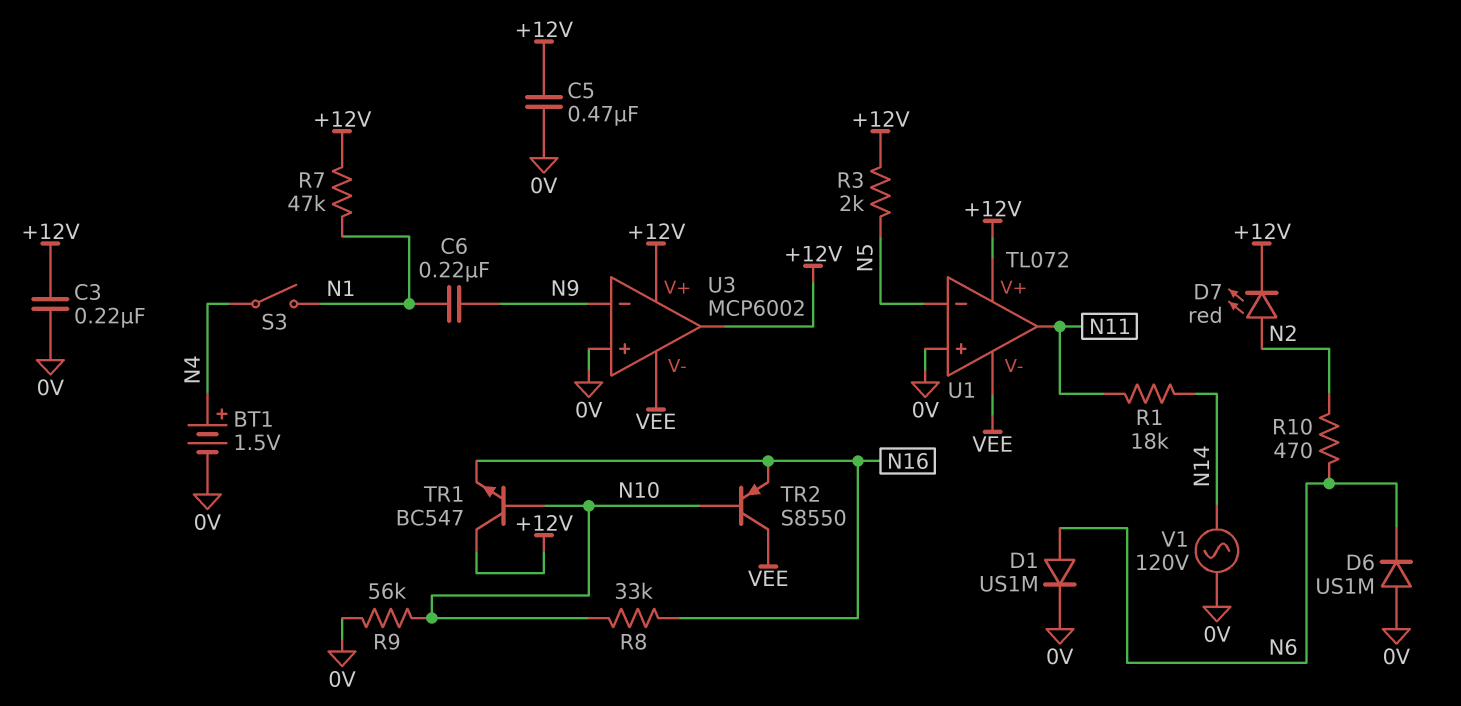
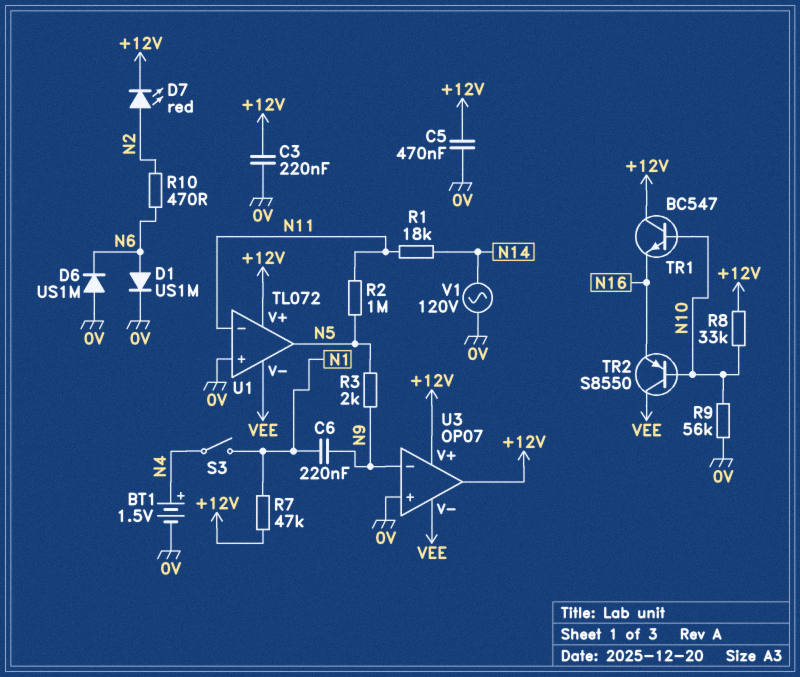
R2: none -> 1M (N5, N11)
R3: 2k (+12V, N5) -> 2k (N5, N9)
R8: 33k (N10, N16) -> 33k (+12V, N10)
U1 pin in-: N5 -> N11
U1 pin out: N11 -> N5
U3: MCP6002 -> OP07

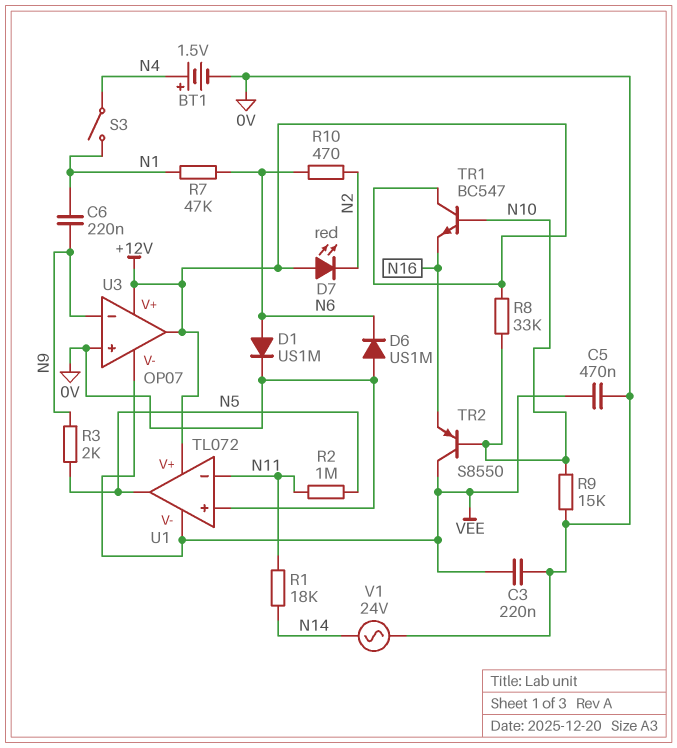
C3: 220nF (+12V, 0V) -> 220nF (0V, VEE)
C5: 470nF (+12V, 0V) -> 470nF (0V, VEE)
D7: LED red (A N2, K +12V) -> LED red (A +12V, K N2)
R7: 47k (+12V, N1) -> 47k (N1, N6)
R9: 56k (0V, N10) -> 15k (0V, N10)
V1: AC 120V (0V, N14) -> AC 24V (0V, N14)

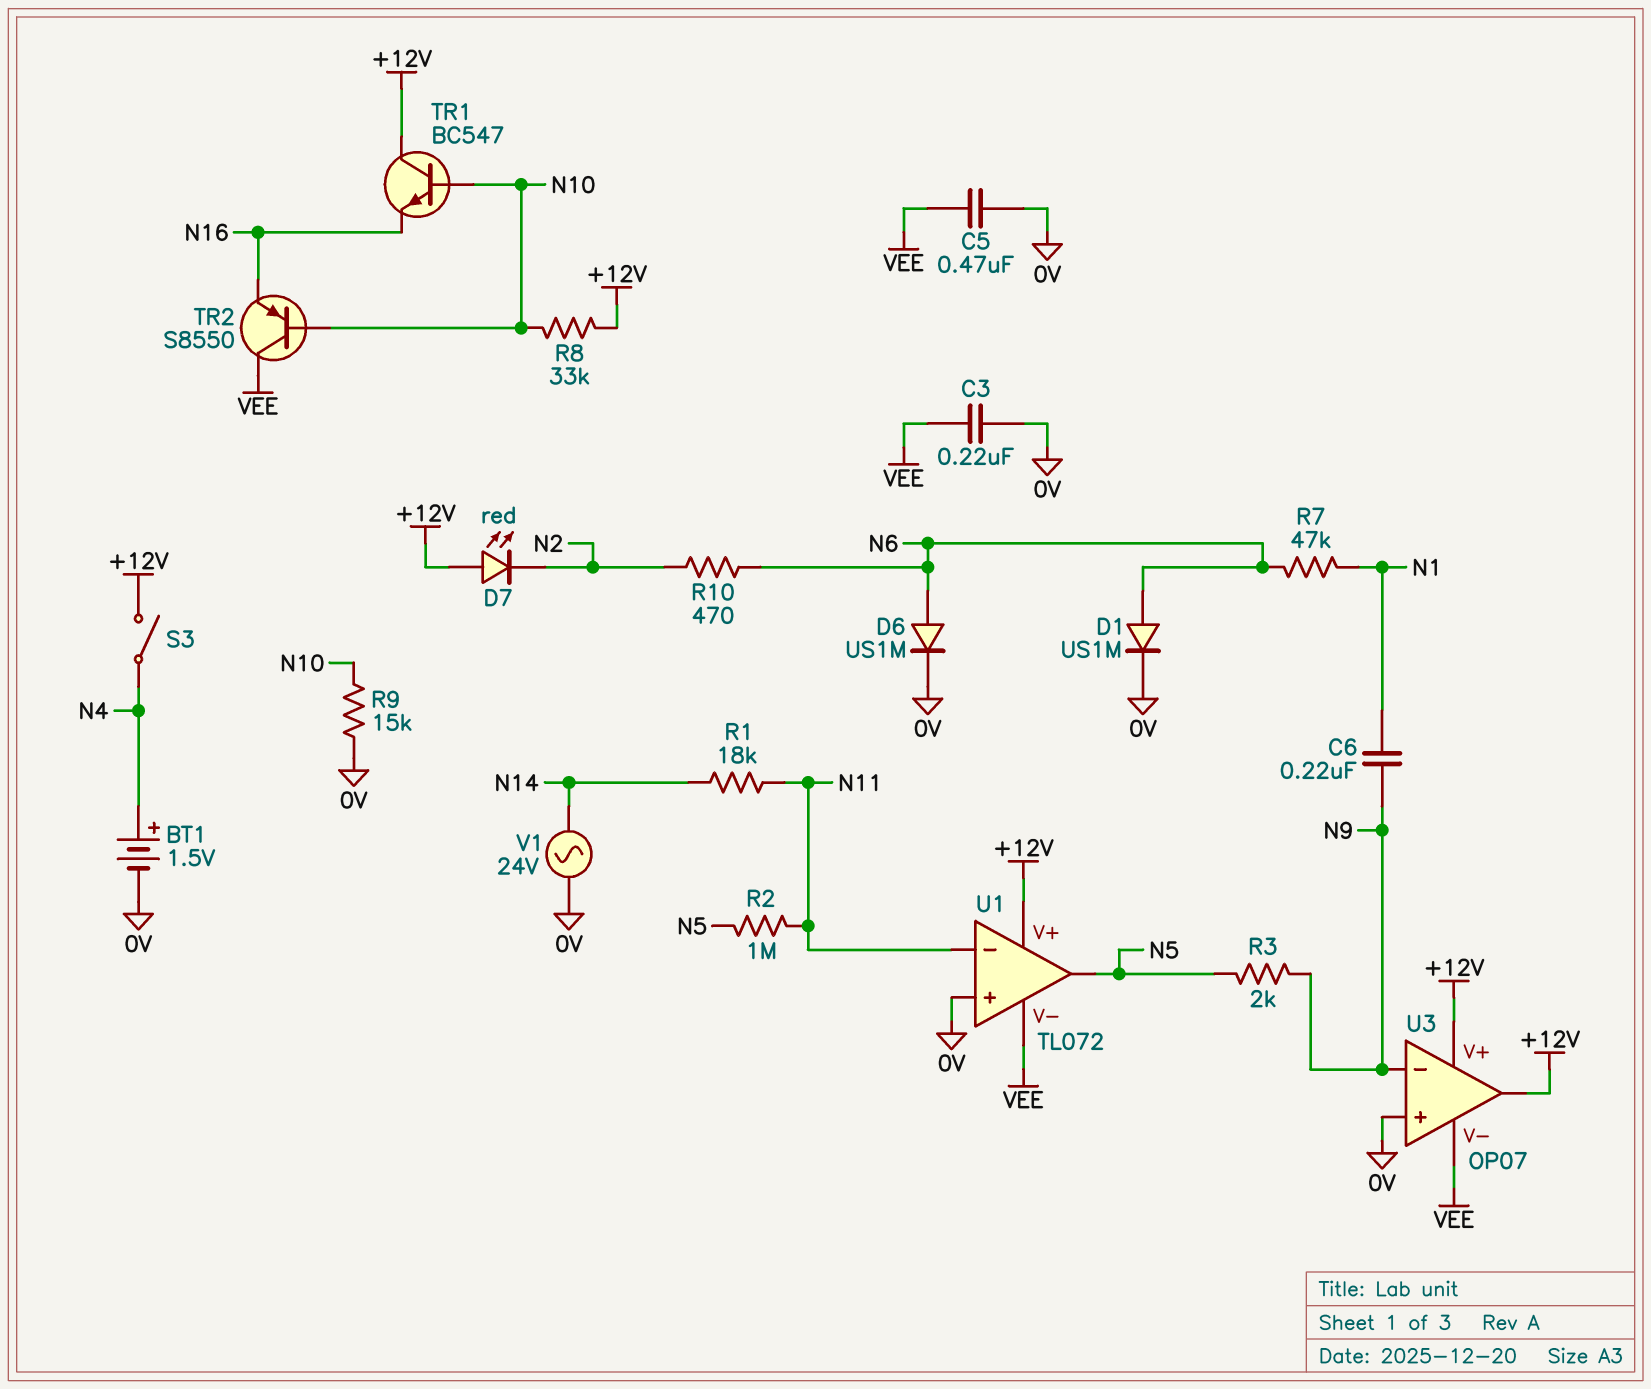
D6: diode US1M (A 0V, K N6) -> diode US1M (A N6, K 0V)
S3: switch (N1, N4) -> switch (+12V, N4)

